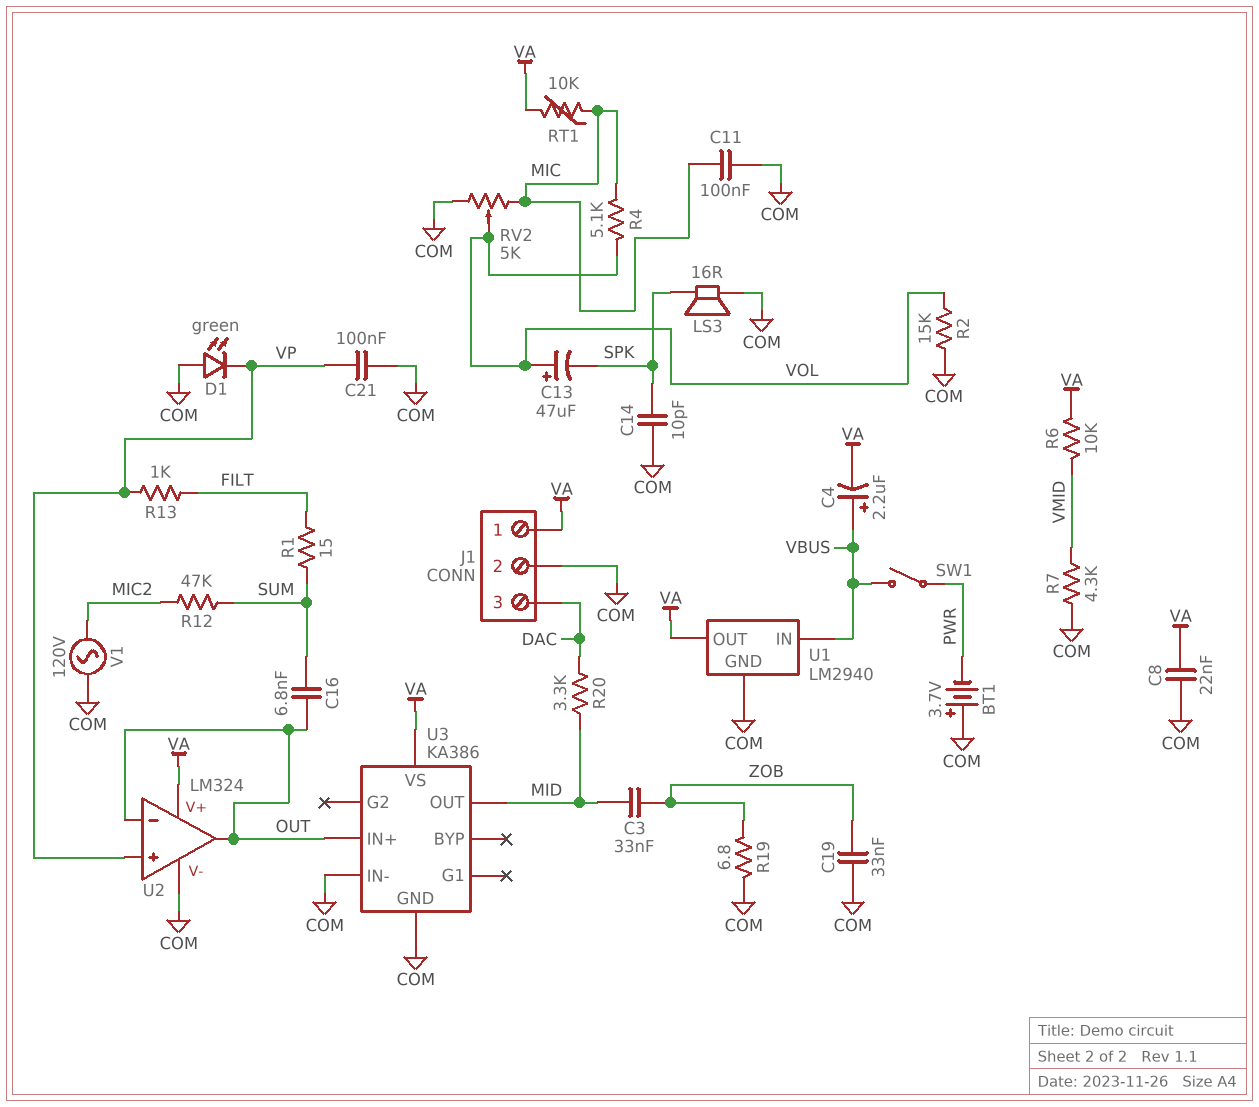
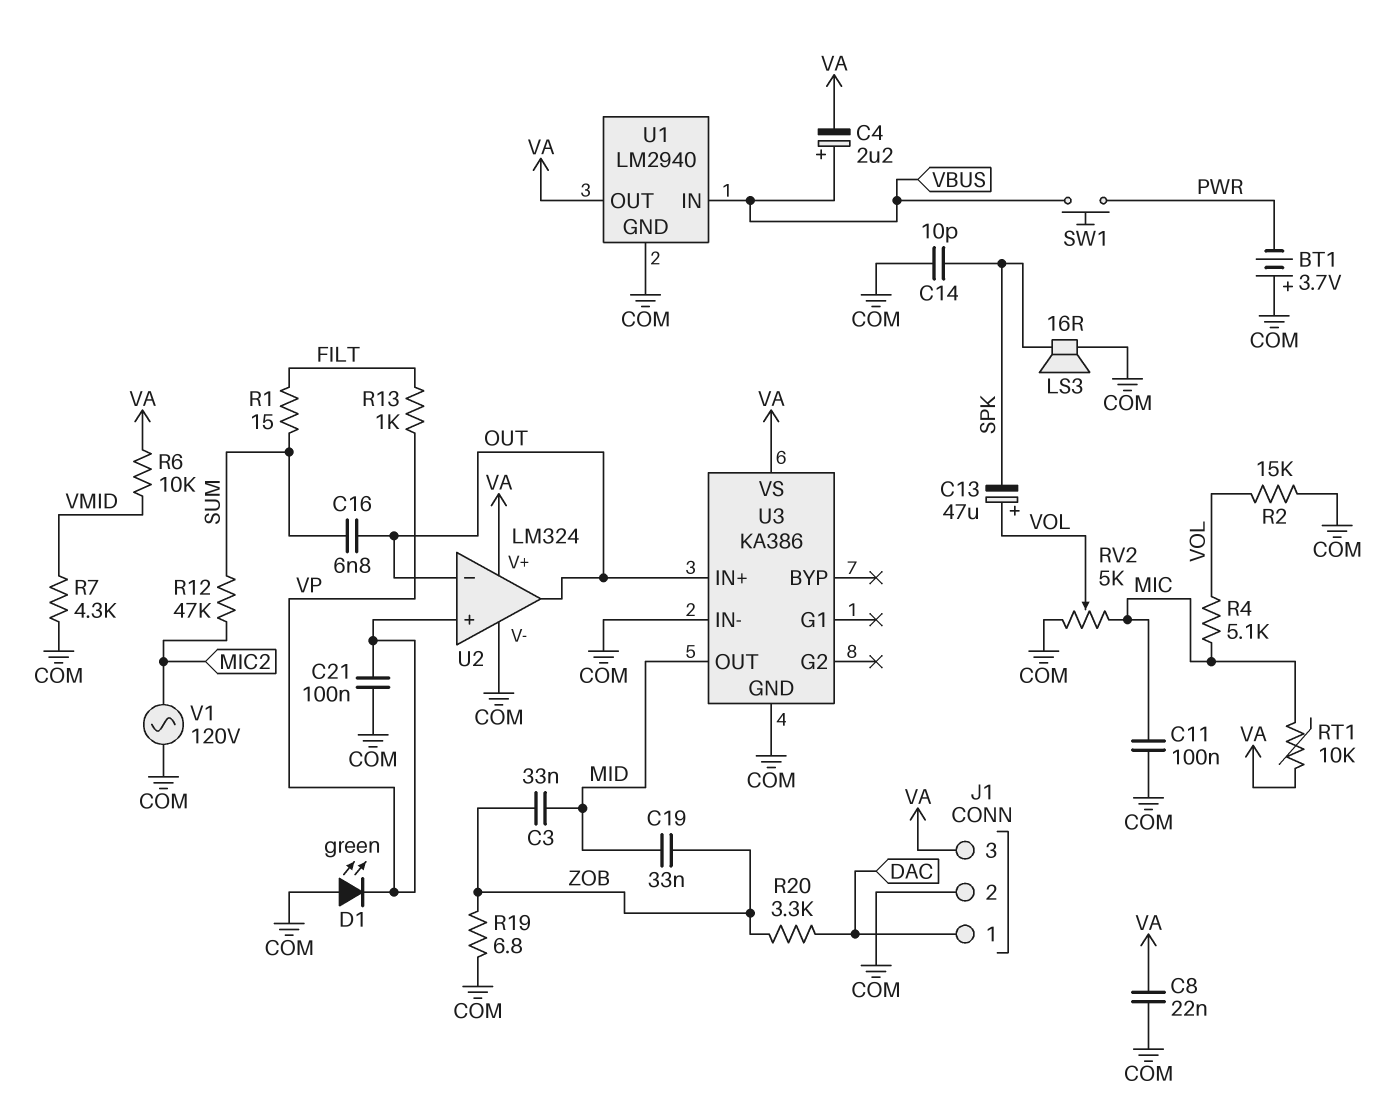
C19: 33nF (COM, ZOB) -> 33nF (MID, ZOB)
J1 pin 1: VA -> DAC
J1 pin 3: DAC -> VA
R20: 3.3k (DAC, MID) -> 3.3k (DAC, ZOB)
SW1: switch (PWR, VBUS) -> button (PWR, VBUS)

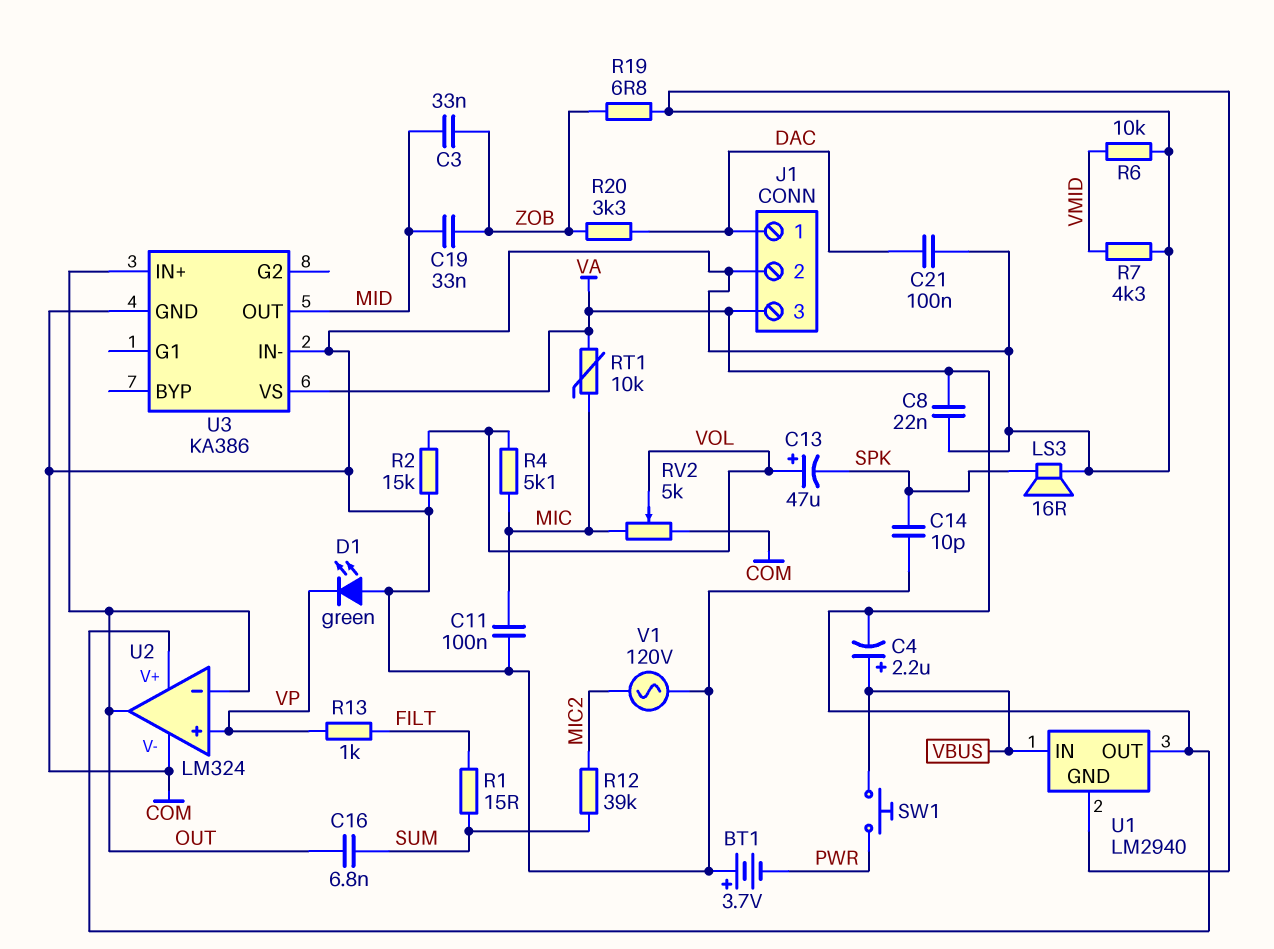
C21: 100nF (COM, VP) -> 100nF (COM, DAC)
R6: 10k (VA, VMID) -> 10k (COM, VMID)
R12: 47k (MIC2, SUM) -> 39k (MIC2, SUM)

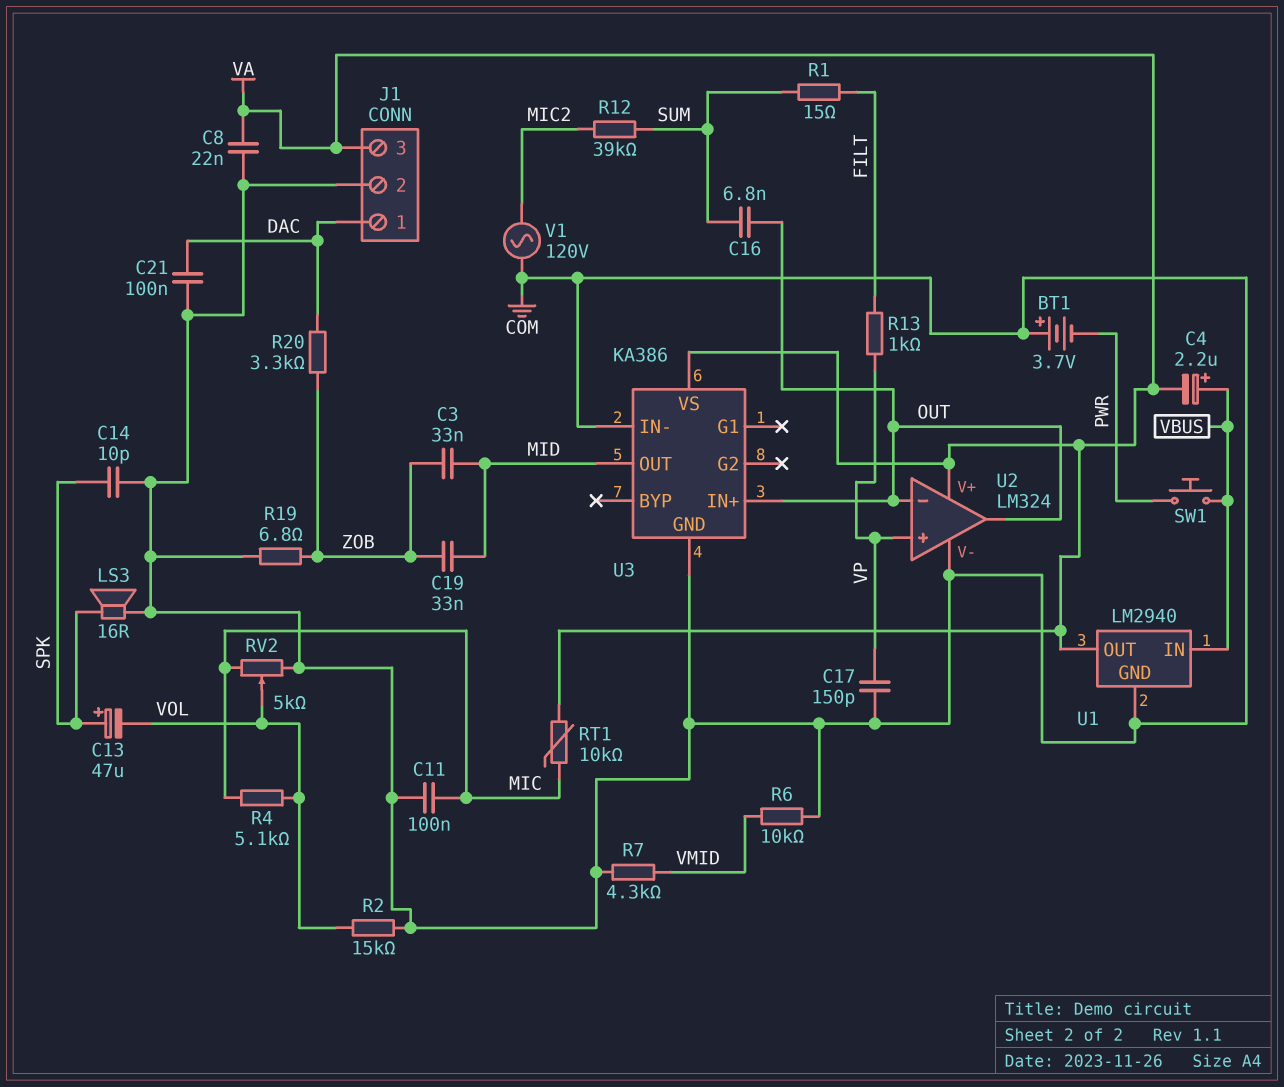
C13: 47uF (plus VOL, minus SPK) -> 47uF (plus SPK, minus VOL)
C17: none -> 150pF (COM, VP)
D1: LED green (A COM, K VP) -> none

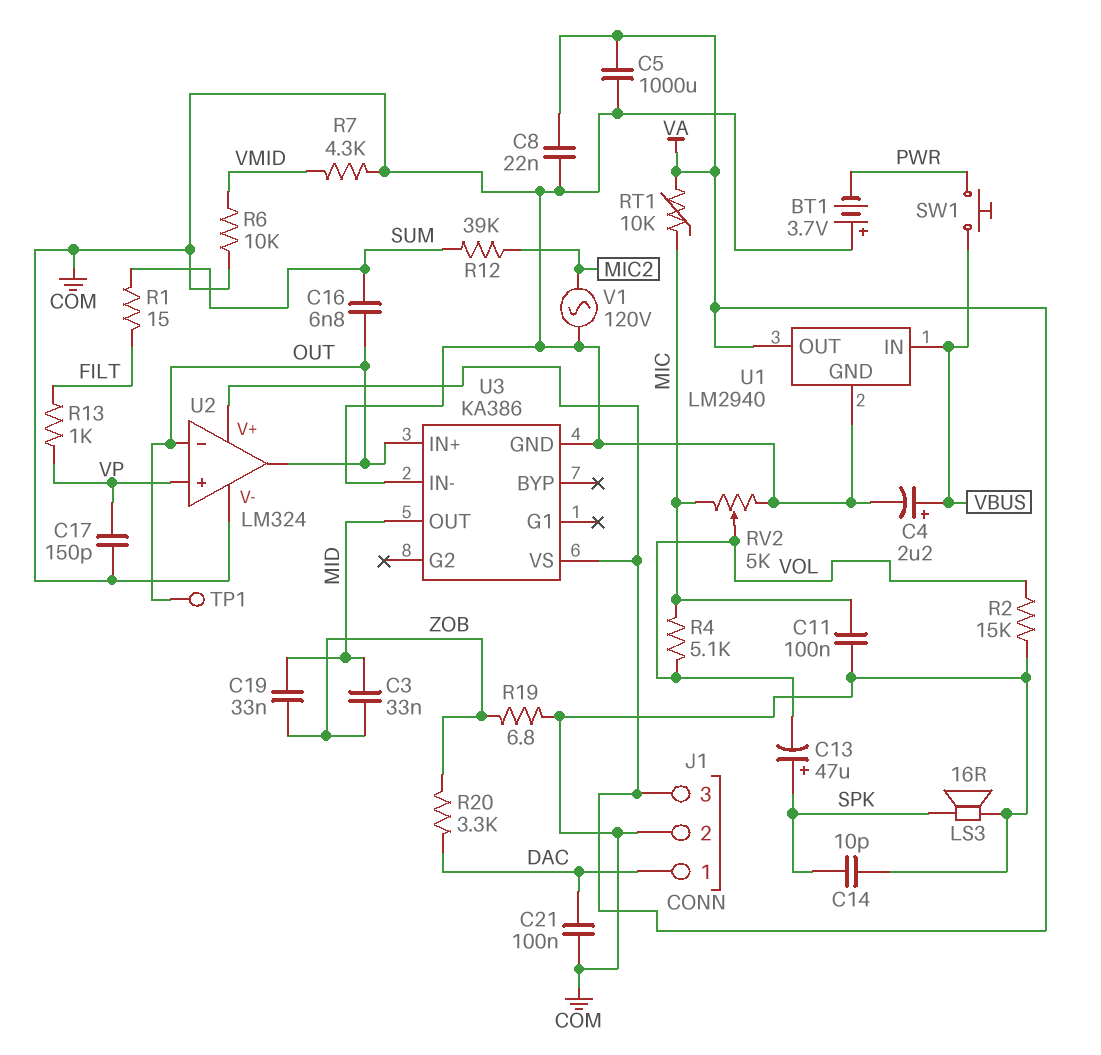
C4: 2.2uF (plus VBUS, minus VA) -> 2.2uF (plus VBUS, minus COM)
C5: none -> 1000uF (COM, VA)
TP1: none -> test point (OUT)

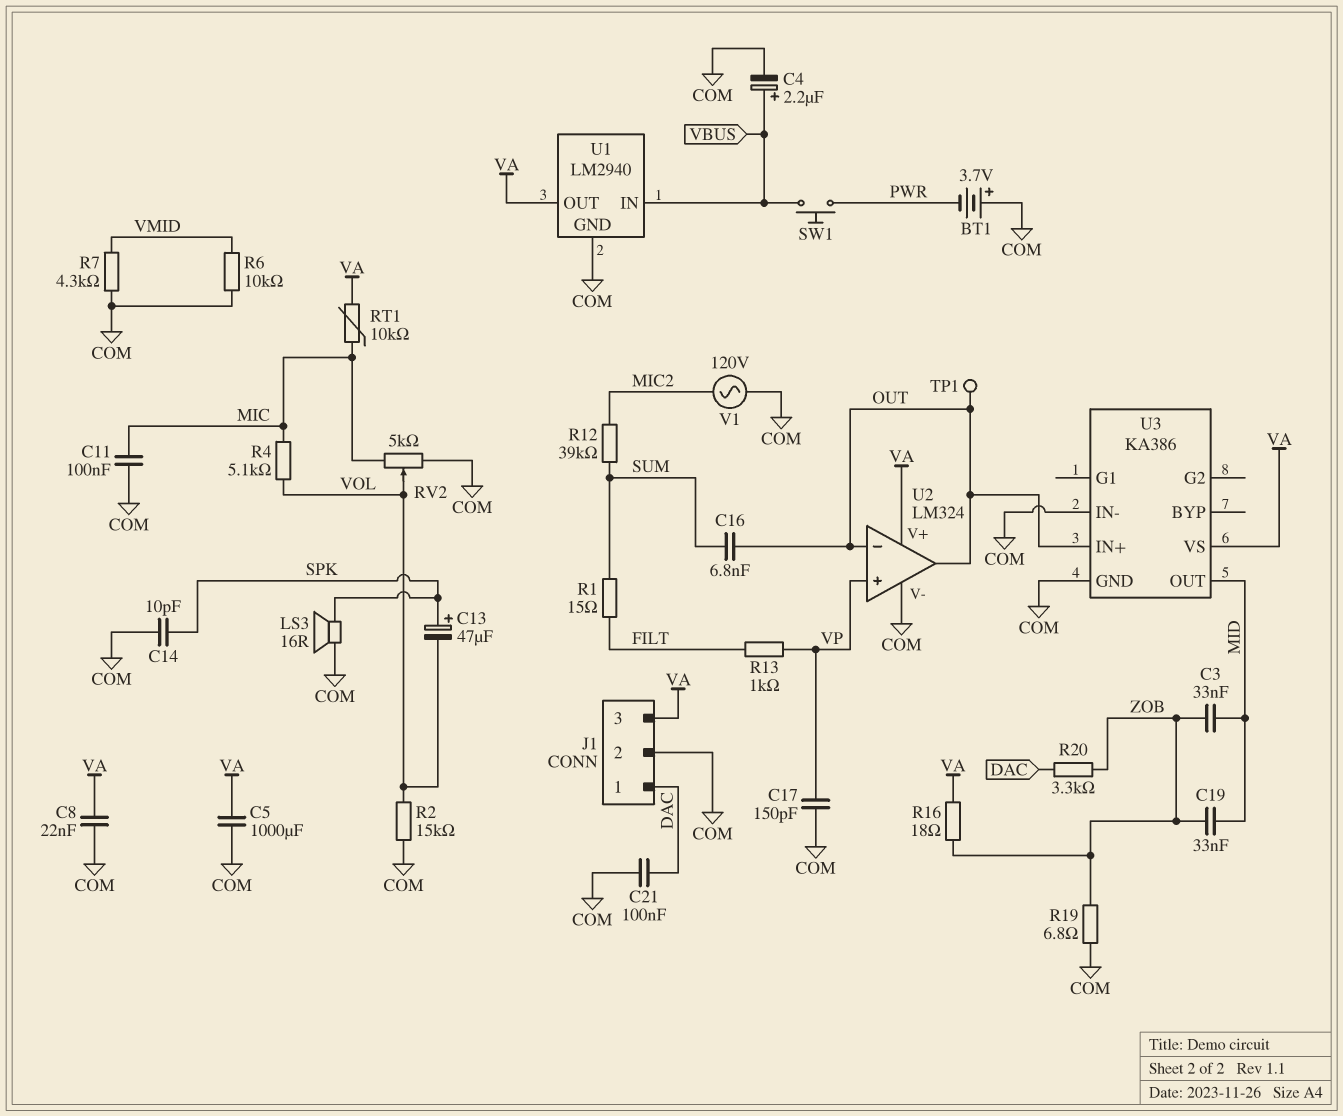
R16: none -> 18 (VA, ZOB)

